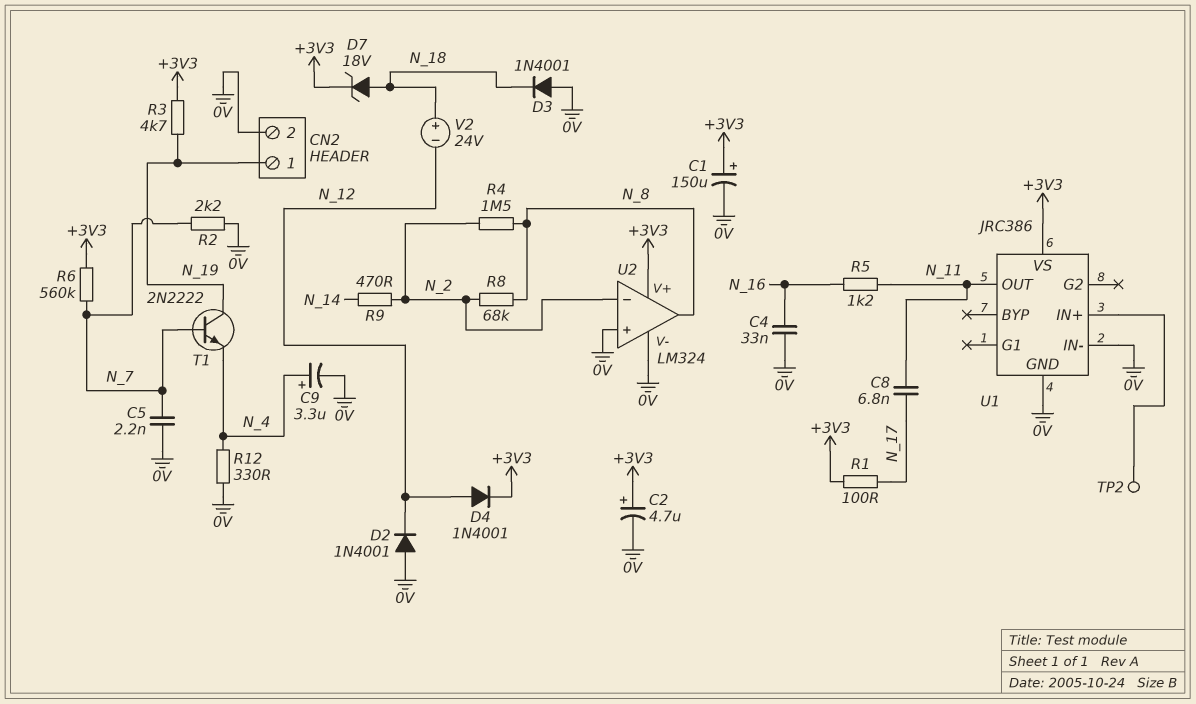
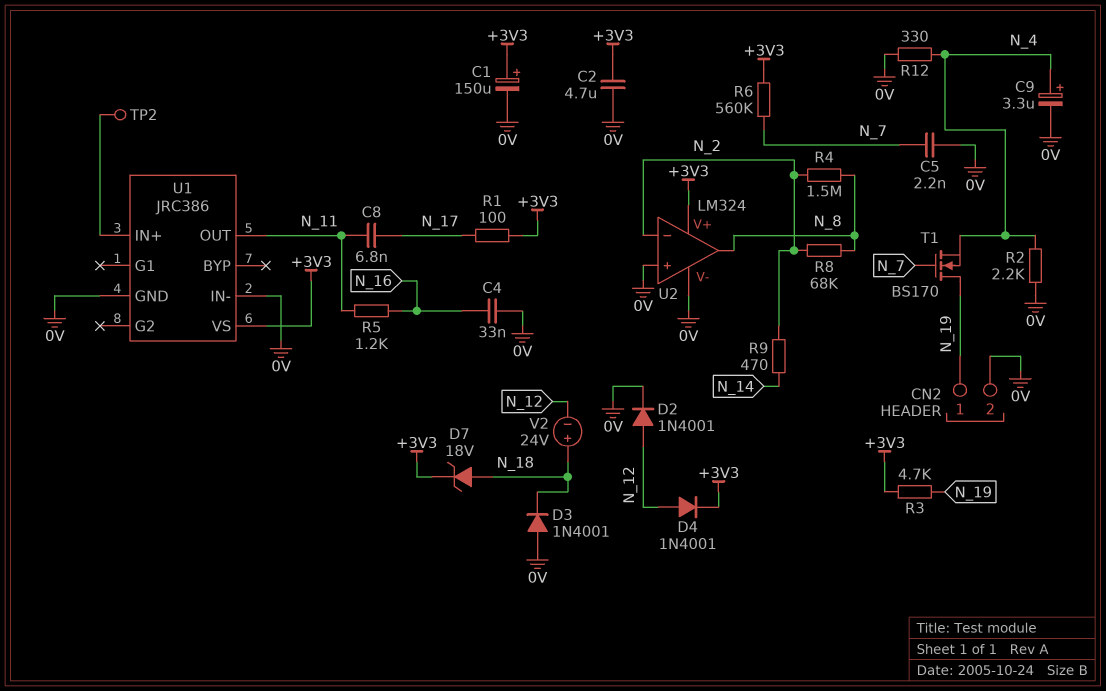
C2: 4.7uF (plus +3V3, minus 0V) -> 4.7uF (+3V3, 0V)
D2: diode 1N4001 (A 0V, K N_12) -> diode 1N4001 (A N_12, K 0V)
R2: 2.2k (0V, N_7) -> 2.2k (0V, N_4)
T1: NPN 2N2222 (B N_7, C N_19, E N_4) -> NMOS BS170 (G N_7, D N_19, S N_4)

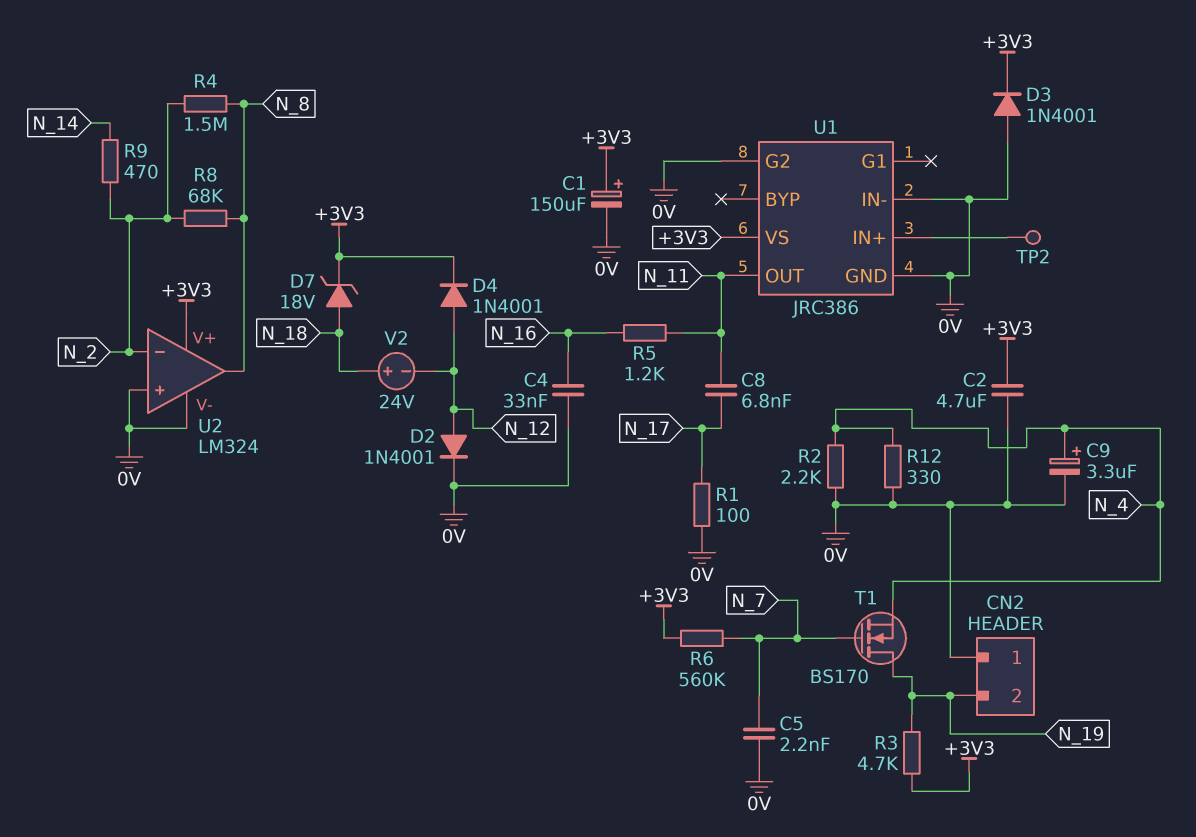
CN2 pin 1: N_19 -> 0V
CN2 pin 2: 0V -> N_19
D3: diode 1N4001 (A 0V, K N_18) -> diode 1N4001 (A 0V, K +3V3)
R1: 100 (+3V3, N_17) -> 100 (0V, N_17)
U1 pin G2: none -> 0V

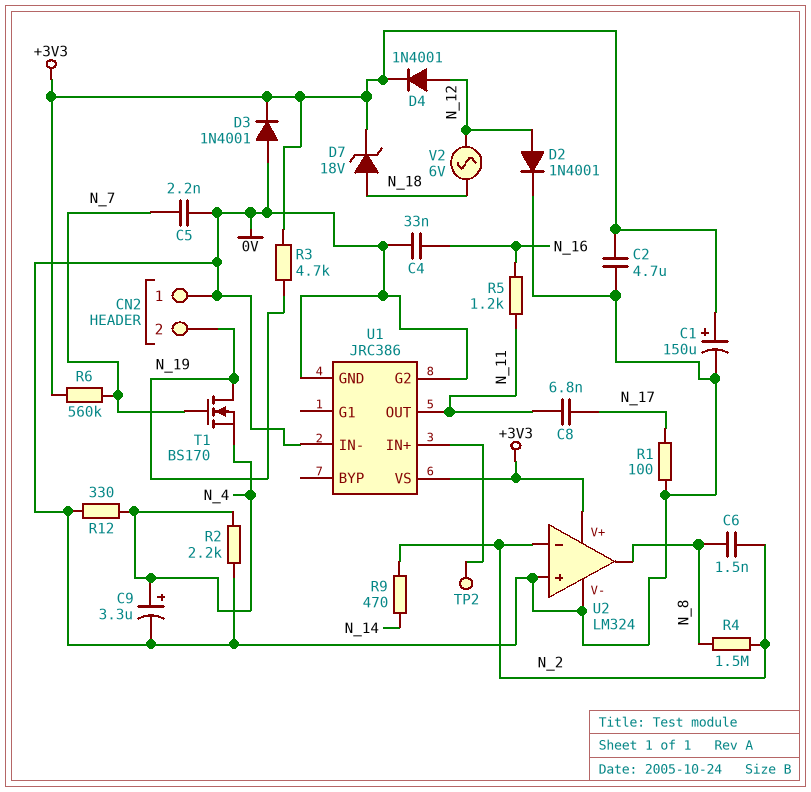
C6: none -> 1.5nF (N_2, N_8)
R8: 68k (N_2, N_8) -> none
V2: 24V (plus N_18, minus N_12) -> AC 6V (N_12, N_18)

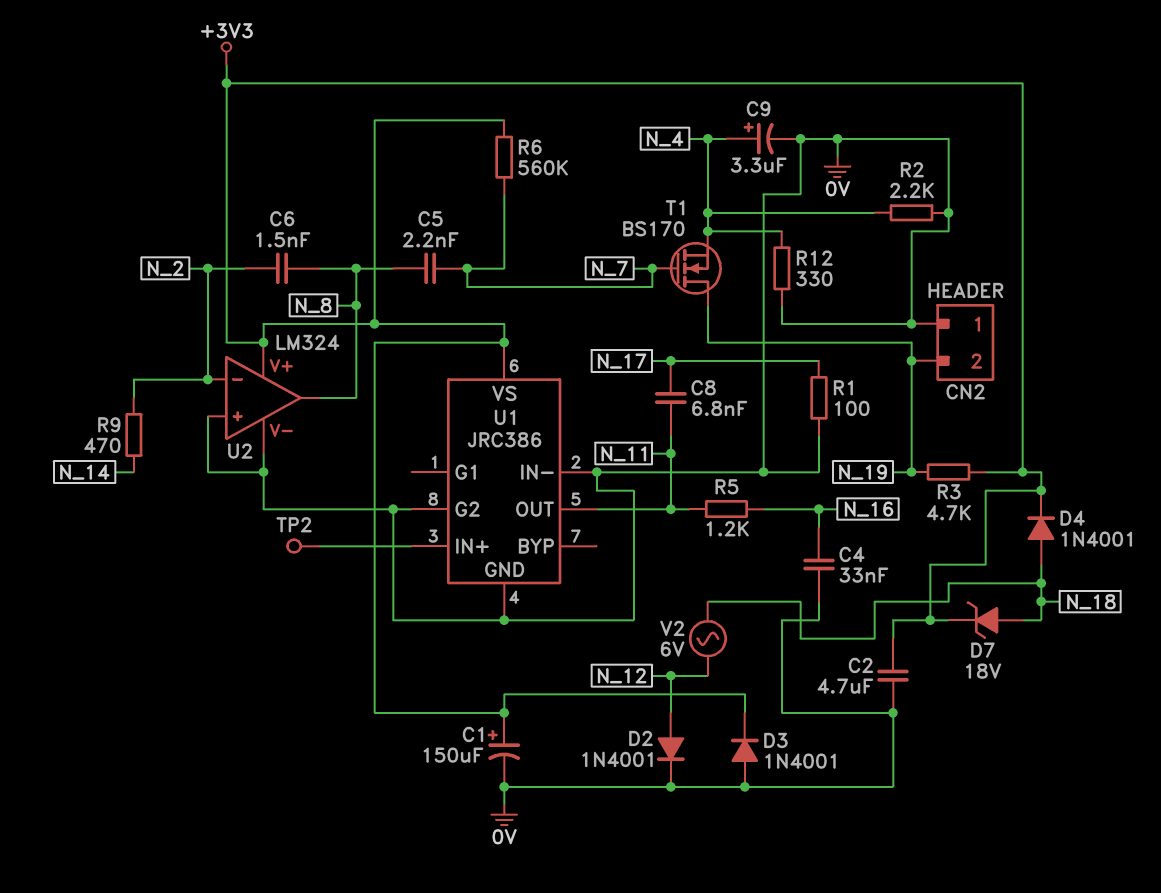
C5: 2.2nF (0V, N_7) -> 2.2nF (N_7, N_8)
D4: diode 1N4001 (A N_12, K +3V3) -> diode 1N4001 (A N_18, K +3V3)
R4: 1.5M (N_2, N_8) -> none

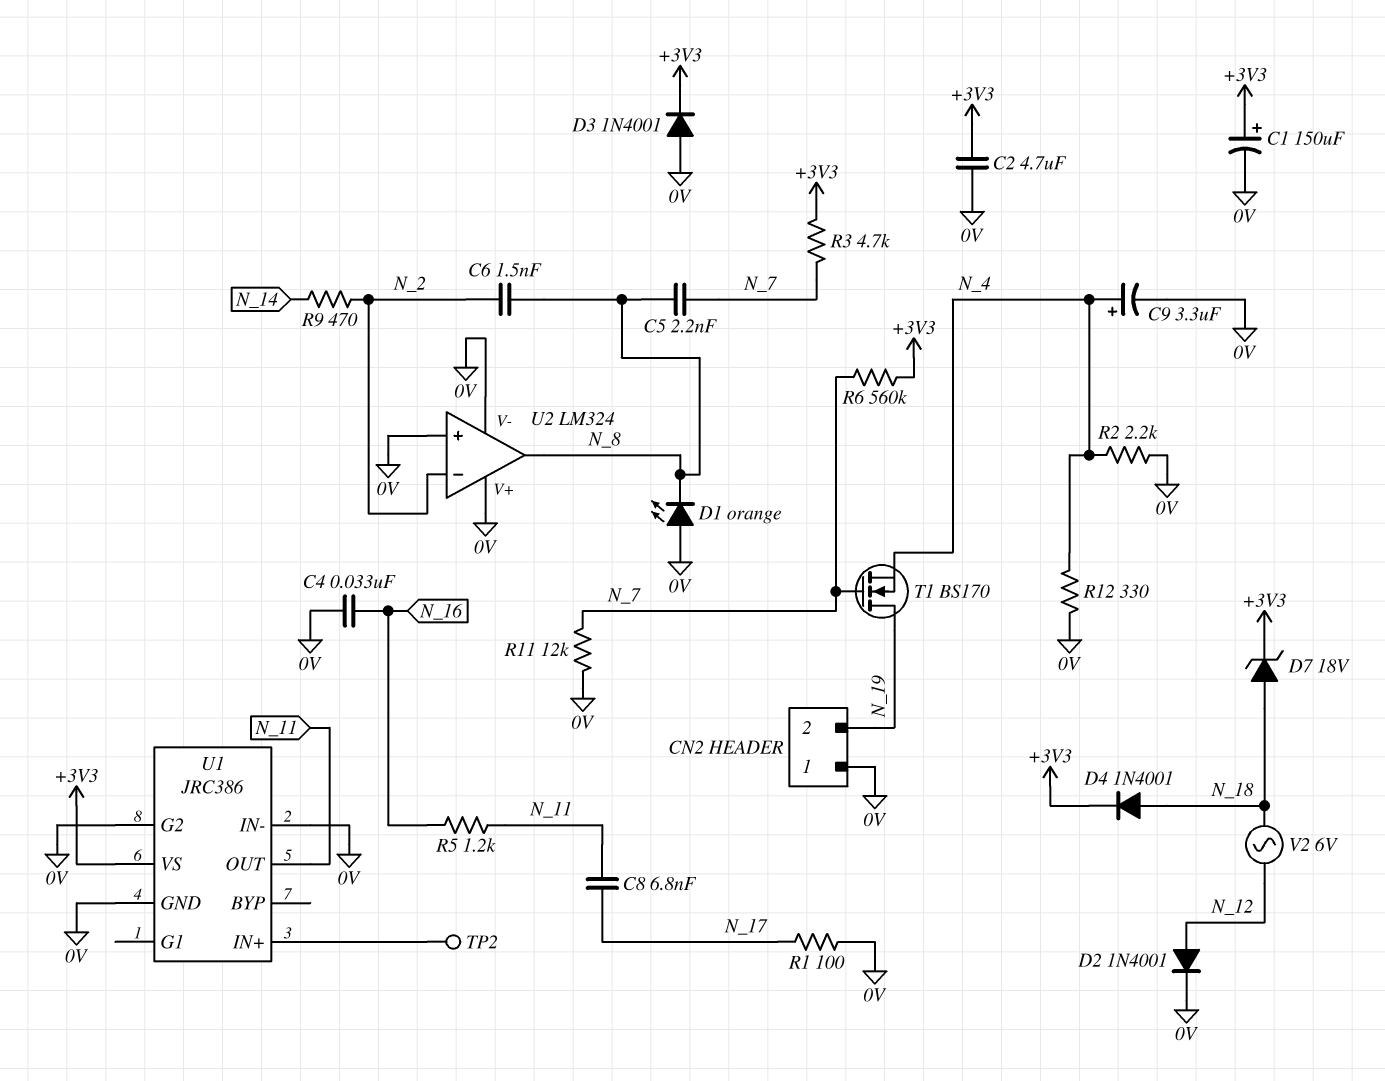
D1: none -> LED orange (A 0V, K N_8)
R3: 4.7k (+3V3, N_19) -> 4.7k (+3V3, N_7)
R11: none -> 12k (0V, N_7)
U2 pin V+: +3V3 -> 0V

